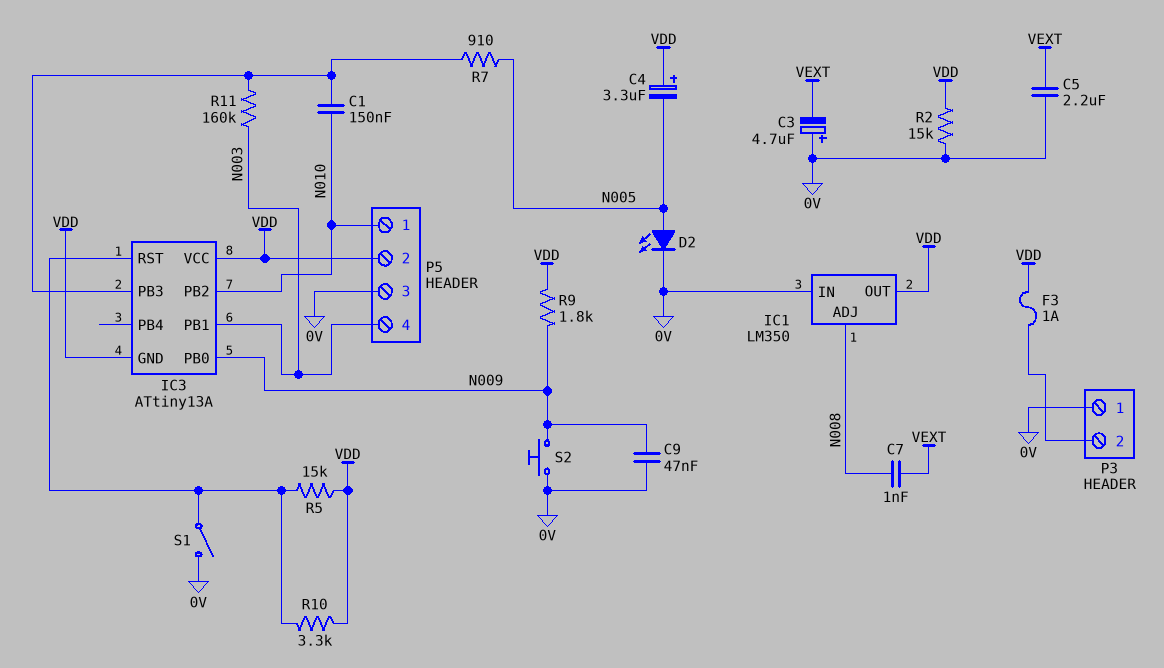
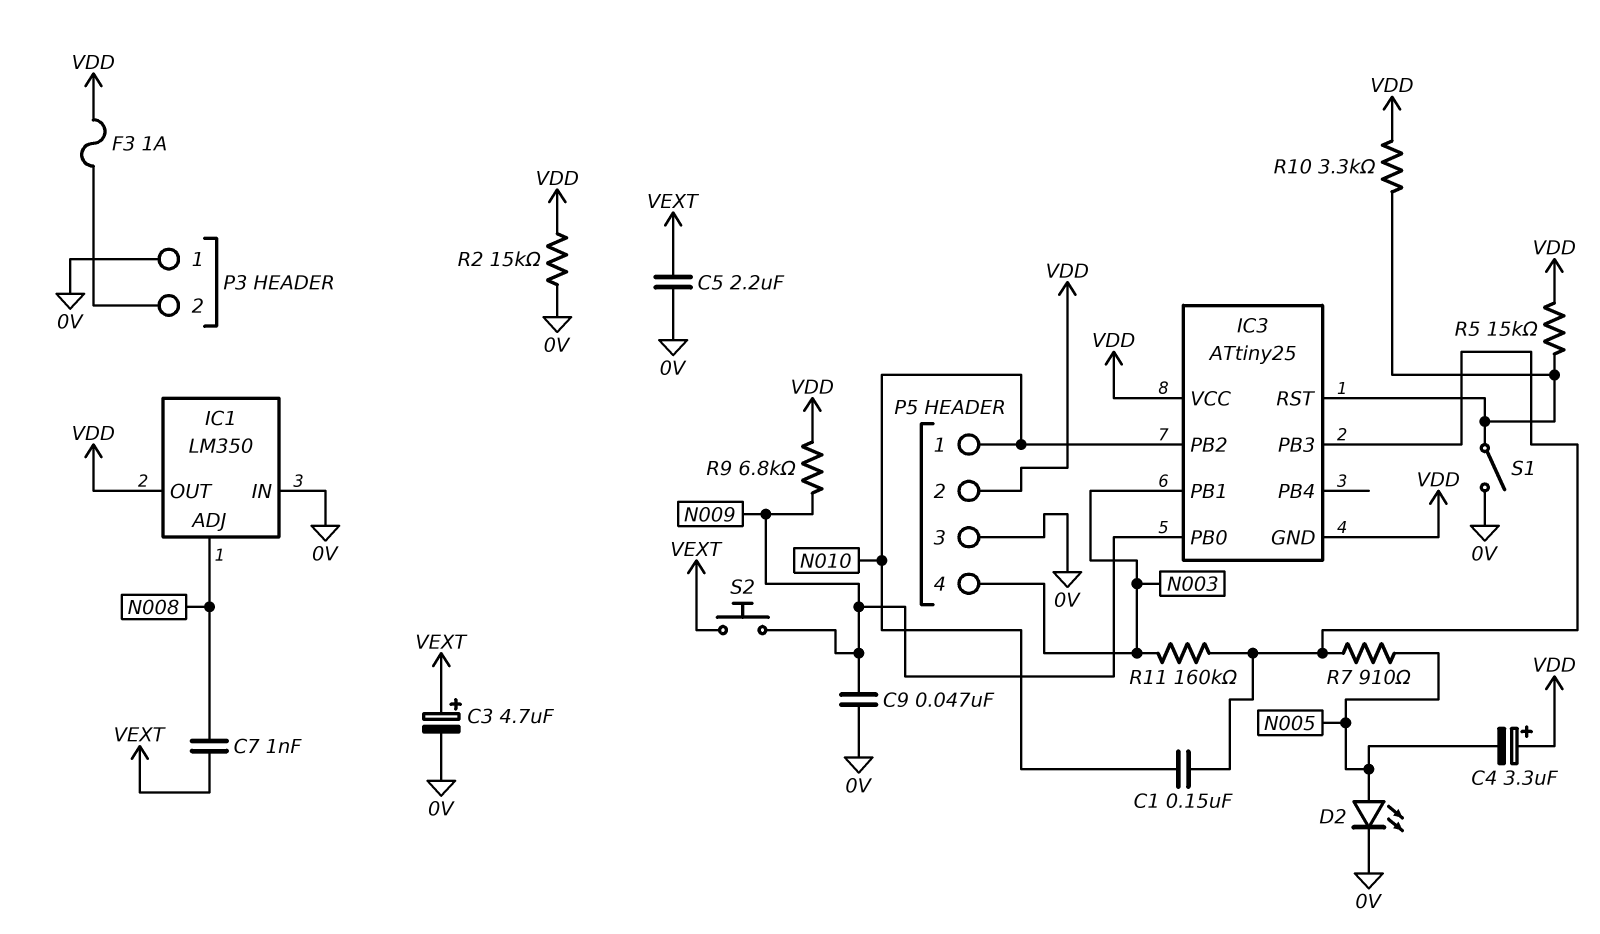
C3: 4.7uF (plus 0V, minus VEXT) -> 4.7uF (plus VEXT, minus 0V)
IC3: ATtiny13A -> ATtiny25
R9: 1.8k (N009, VDD) -> 6.8k (N009, VDD)
S2: button (0V, N009) -> button (N009, VEXT)

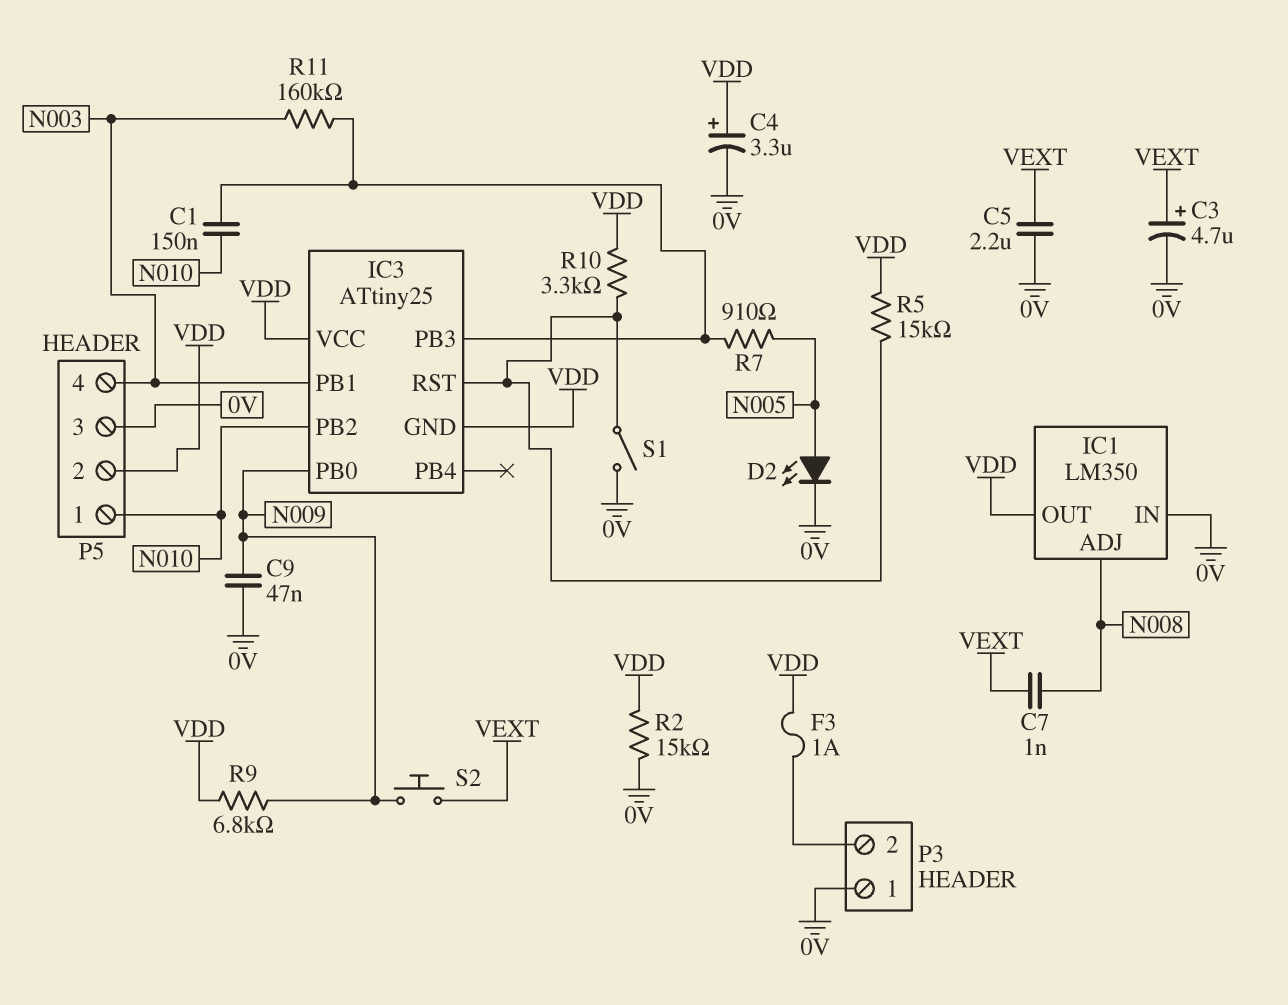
C4: 3.3uF (plus VDD, minus N005) -> 3.3uF (plus VDD, minus 0V)

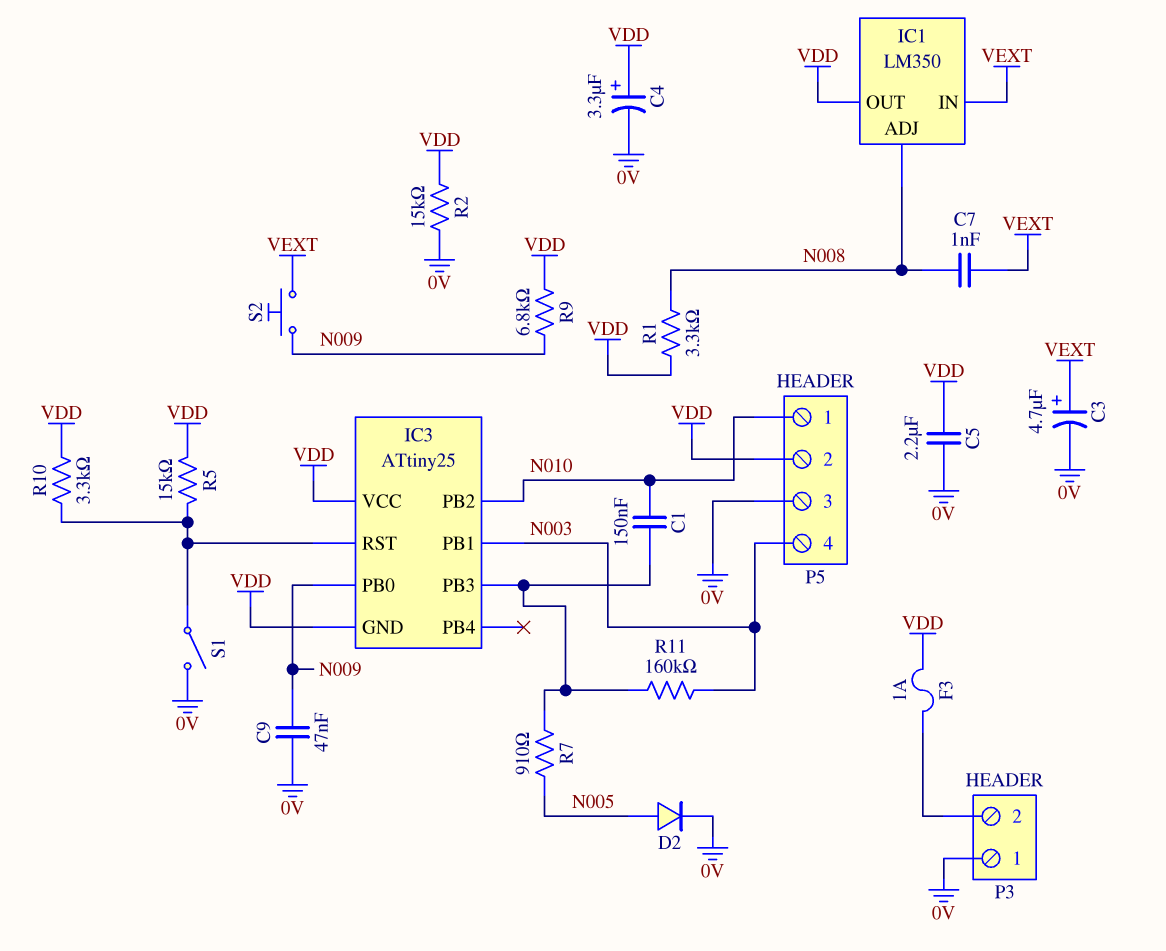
C5: 2.2uF (0V, VEXT) -> 2.2uF (0V, VDD)
D2: LED (A N005, K 0V) -> diode (A N005, K 0V)
IC1 pin IN: 0V -> VEXT
R1: none -> 3.3k (N008, VDD)

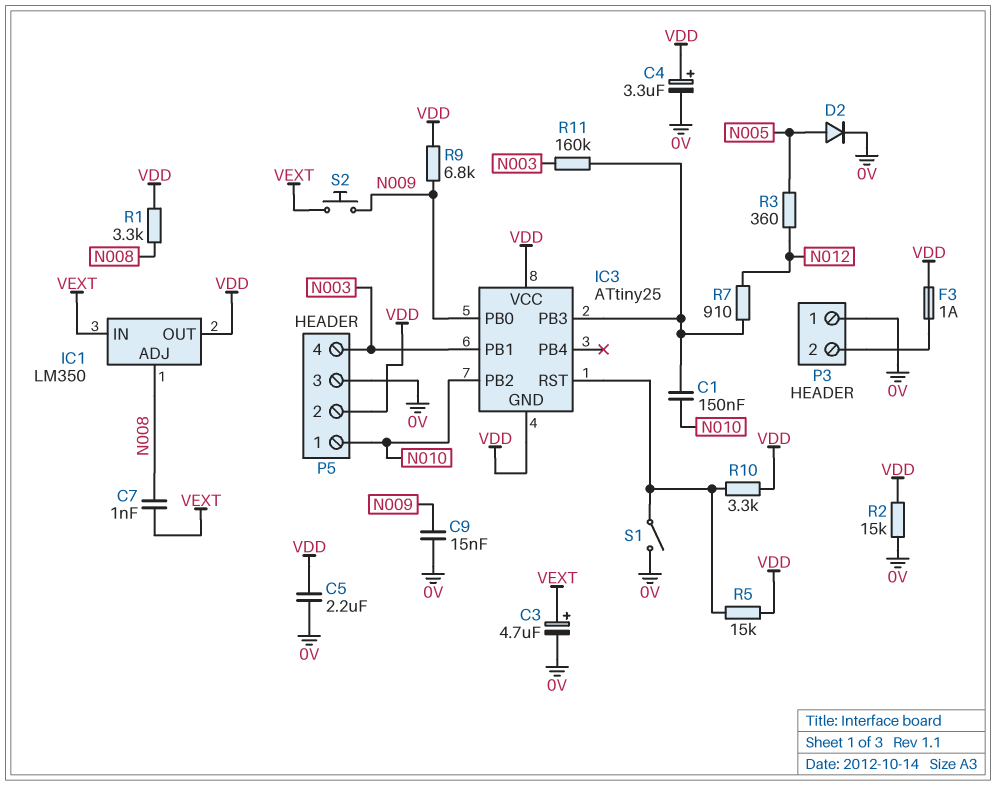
C9: 47nF (0V, N009) -> 15nF (0V, N009)
R3: none -> 360 (N005, N012)
R7: 910 (IC3/PB3, N005) -> 910 (IC3/PB3, N012)

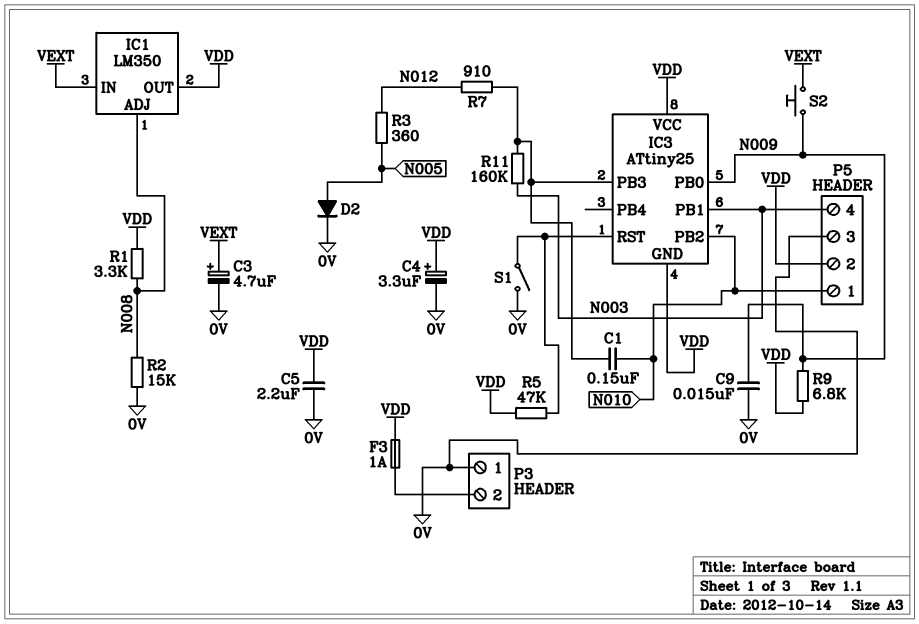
C7: 1nF (N008, VEXT) -> none
R2: 15k (0V, VDD) -> 15k (0V, N008)
R5: 15k (IC3/RST, VDD) -> 47k (IC3/RST, VDD)
R10: 3.3k (IC3/RST, VDD) -> none

